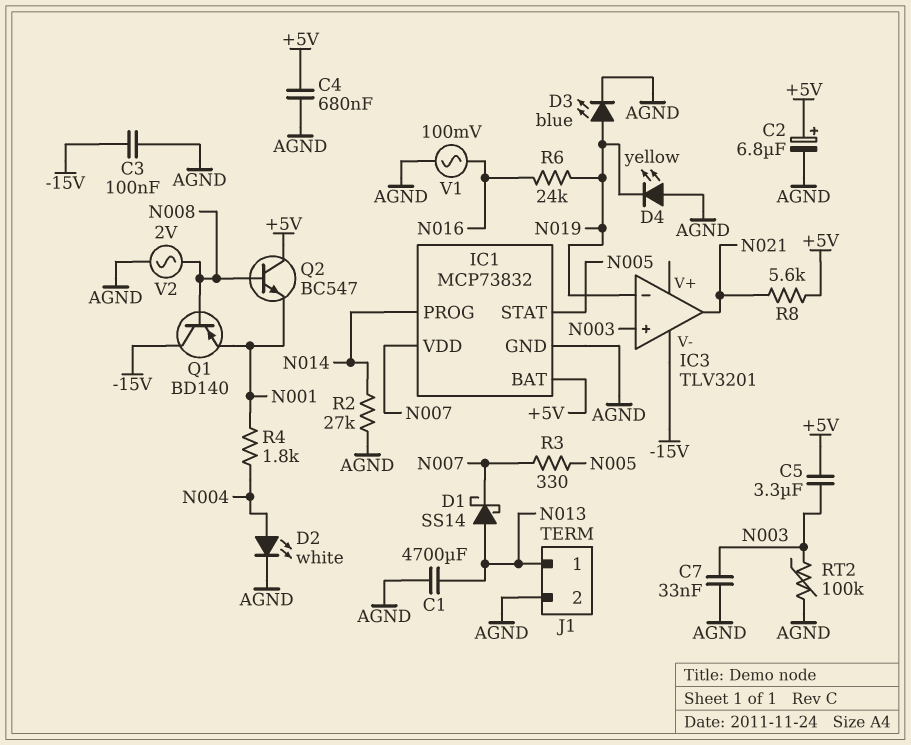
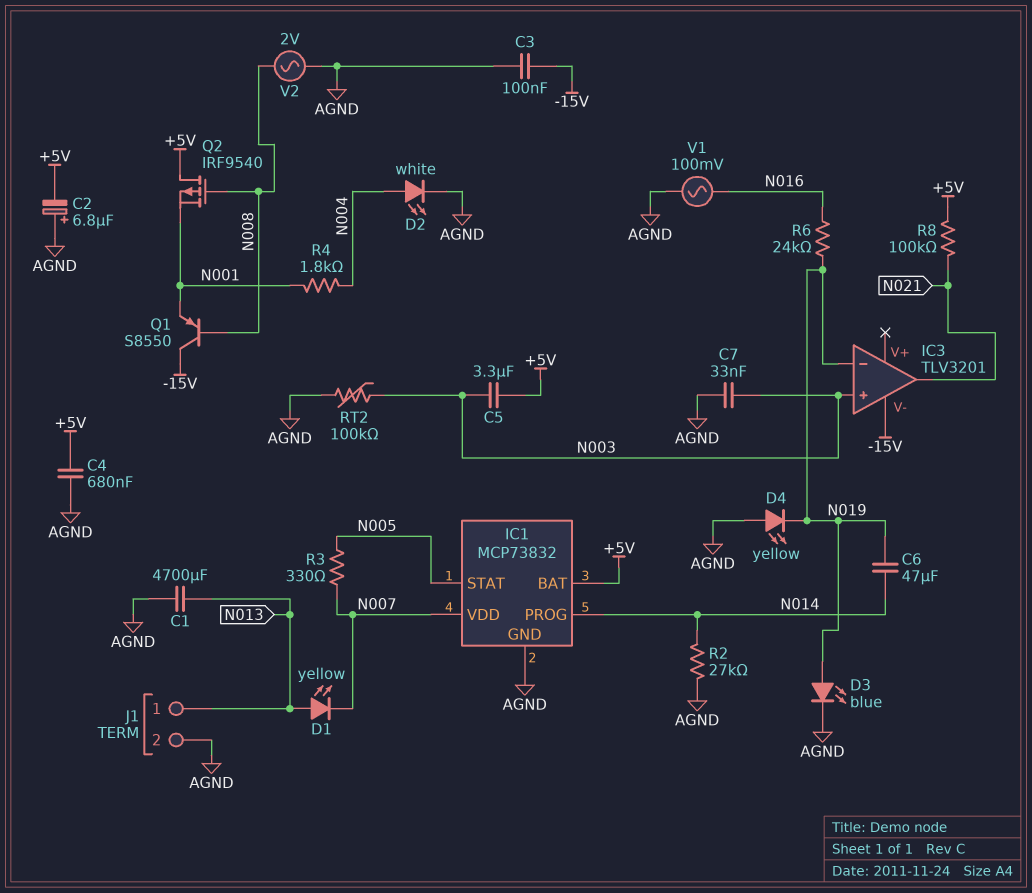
C2: 6.8uF (plus +5V, minus AGND) -> 6.8uF (plus AGND, minus +5V)
C6: none -> 47uF (N014, N019)
D1: schottky SS14 (A N013, K N007) -> LED yellow (A N013, K N007)
Q1: PNP BD140 (B N008, C -15V, E N001) -> PNP S8550 (B N008, C -15V, E N001)
Q2: NPN BC547 (B N008, C +5V, E N001) -> PMOS IRF9540 (G N008, D +5V, S N001)
R8: 5.6k (+5V, N021) -> 100k (+5V, N021)

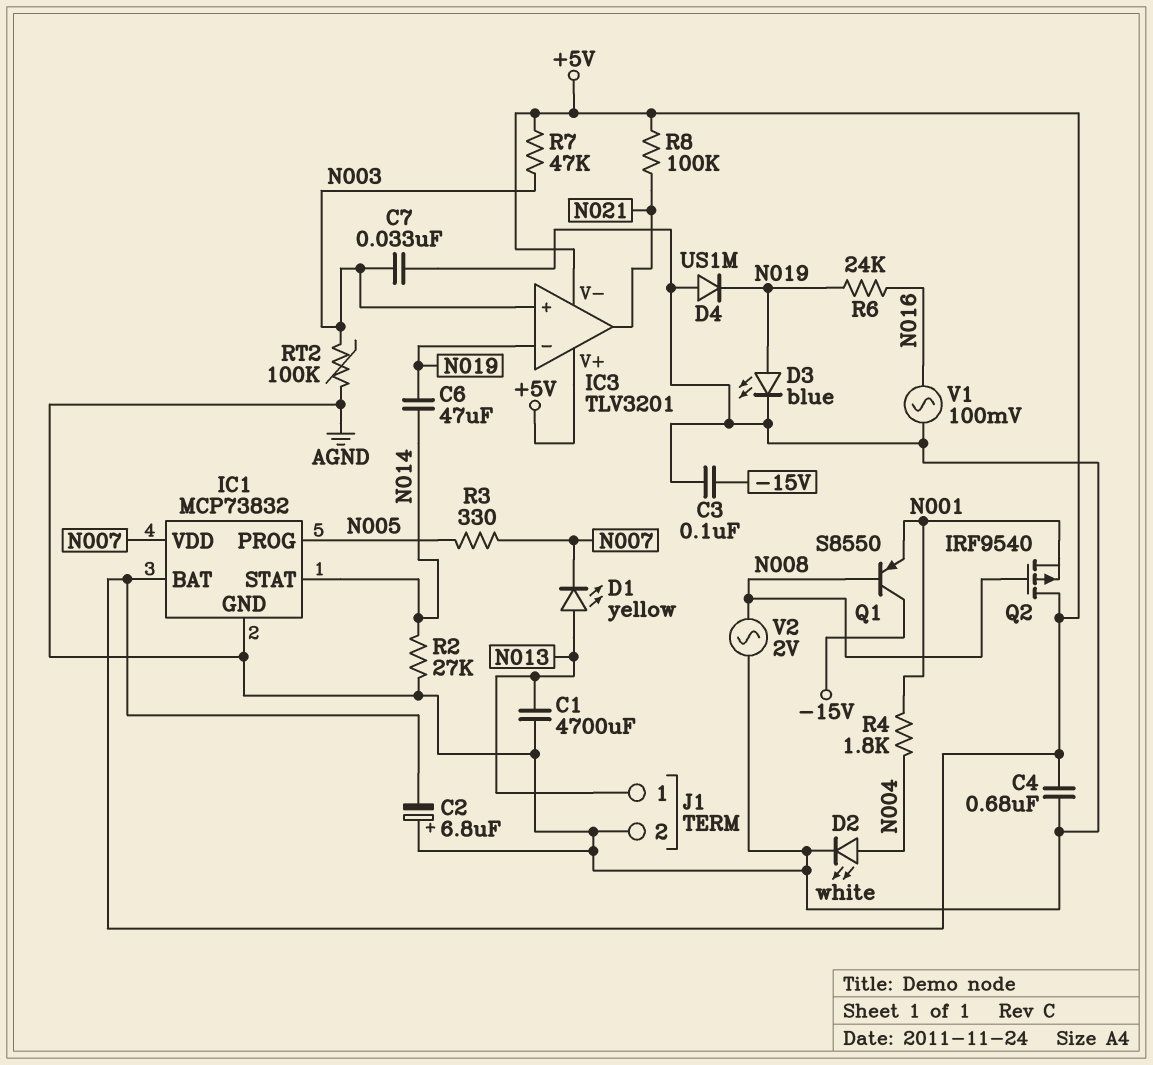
C5: 3.3uF (+5V, N003) -> none
D4: LED yellow (A AGND, K N019) -> diode US1M (A AGND, K N019)
IC1 pin PROG: N014 -> N005
IC1 pin STAT: N005 -> N014
IC3 pin V+: none -> +5V
IC3 pin V-: -15V -> +5V
R7: none -> 47k (+5V, N003)

